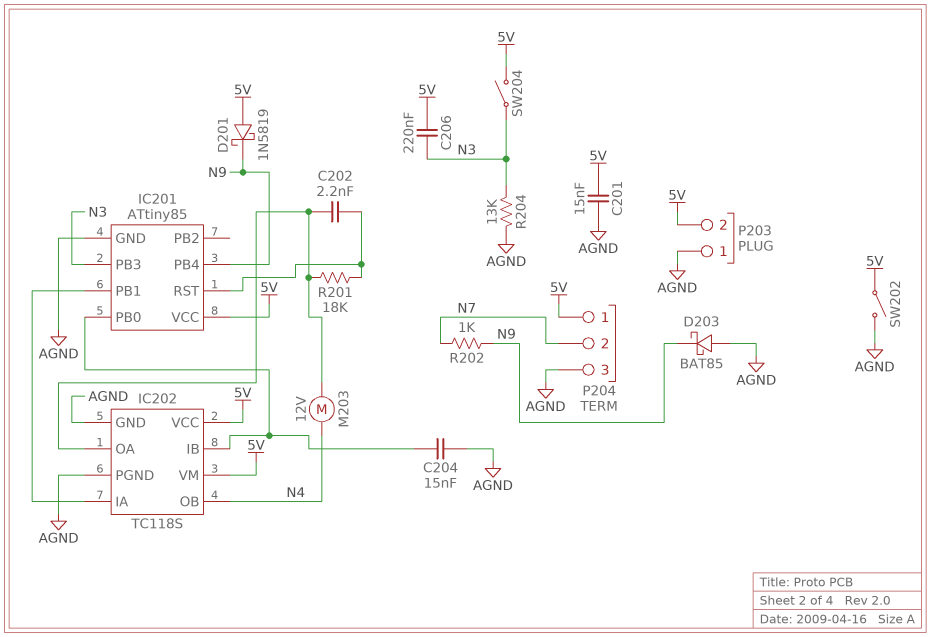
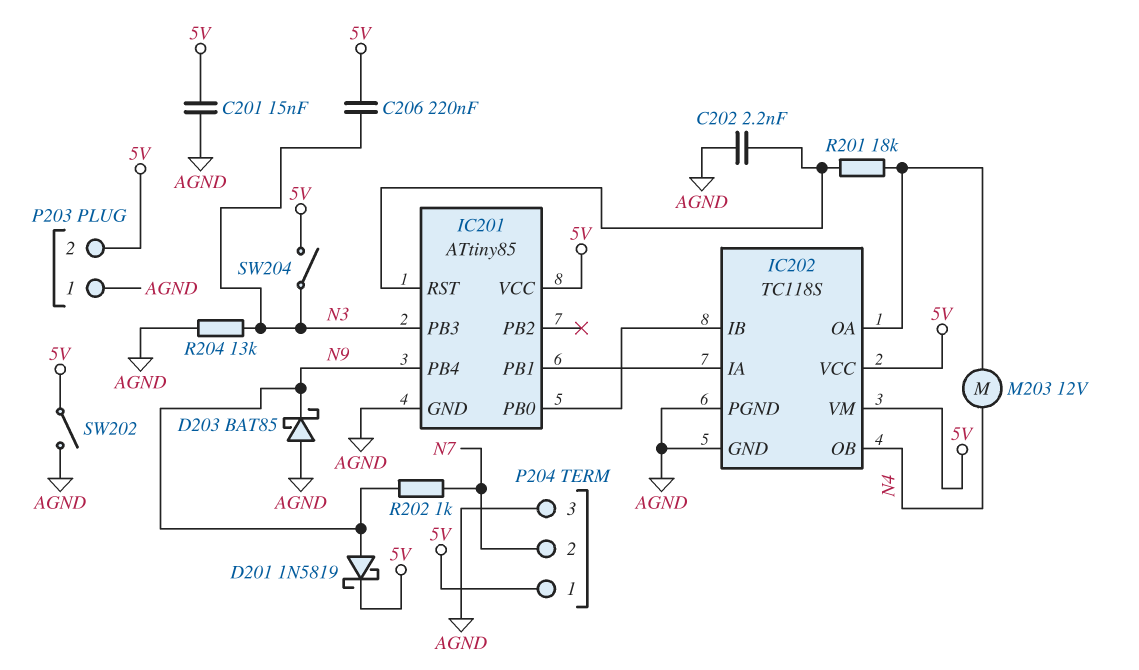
C202: 2.2nF (IC201/RST, IC202/OA) -> 2.2nF (AGND, IC201/RST)
C204: 15nF (AGND, IC201/PB0) -> none
D201: schottky 1N5819 (A 5V, K N9) -> schottky 1N5819 (A N9, K 5V)

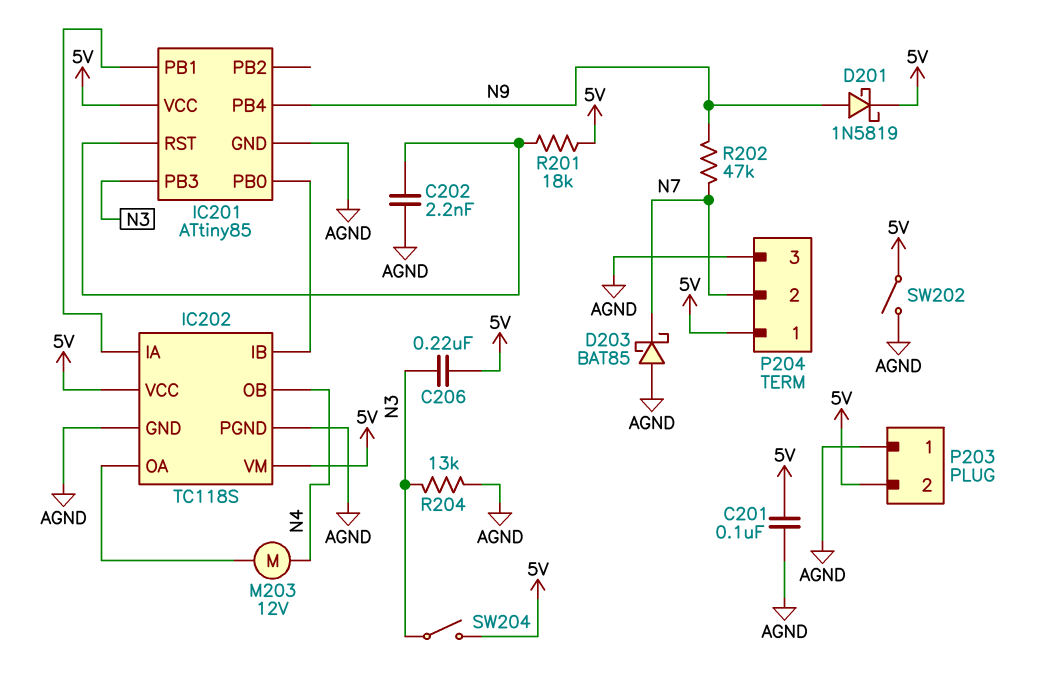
C201: 15nF (5V, AGND) -> 100nF (5V, AGND)
D203: schottky BAT85 (A AGND, K N9) -> schottky BAT85 (A AGND, K N7)
R201: 18k (IC201/RST, IC202/OA) -> 18k (5V, IC201/RST)
R202: 1k (N7, N9) -> 47k (N7, N9)

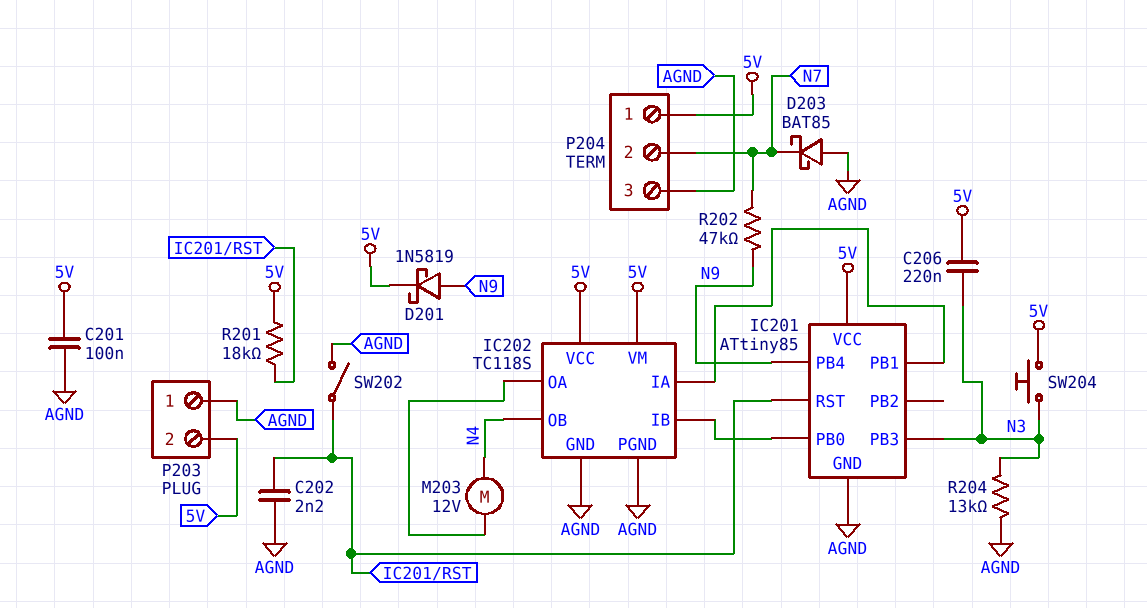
SW202: switch (5V, AGND) -> switch (AGND, IC201/RST)
SW204: switch (5V, N3) -> button (5V, N3)

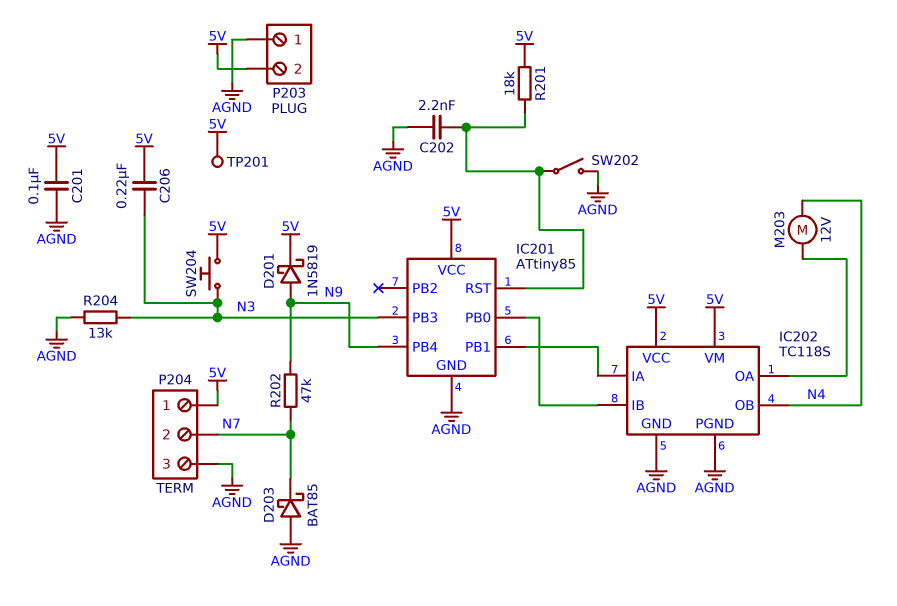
TP201: none -> test point (5V)

